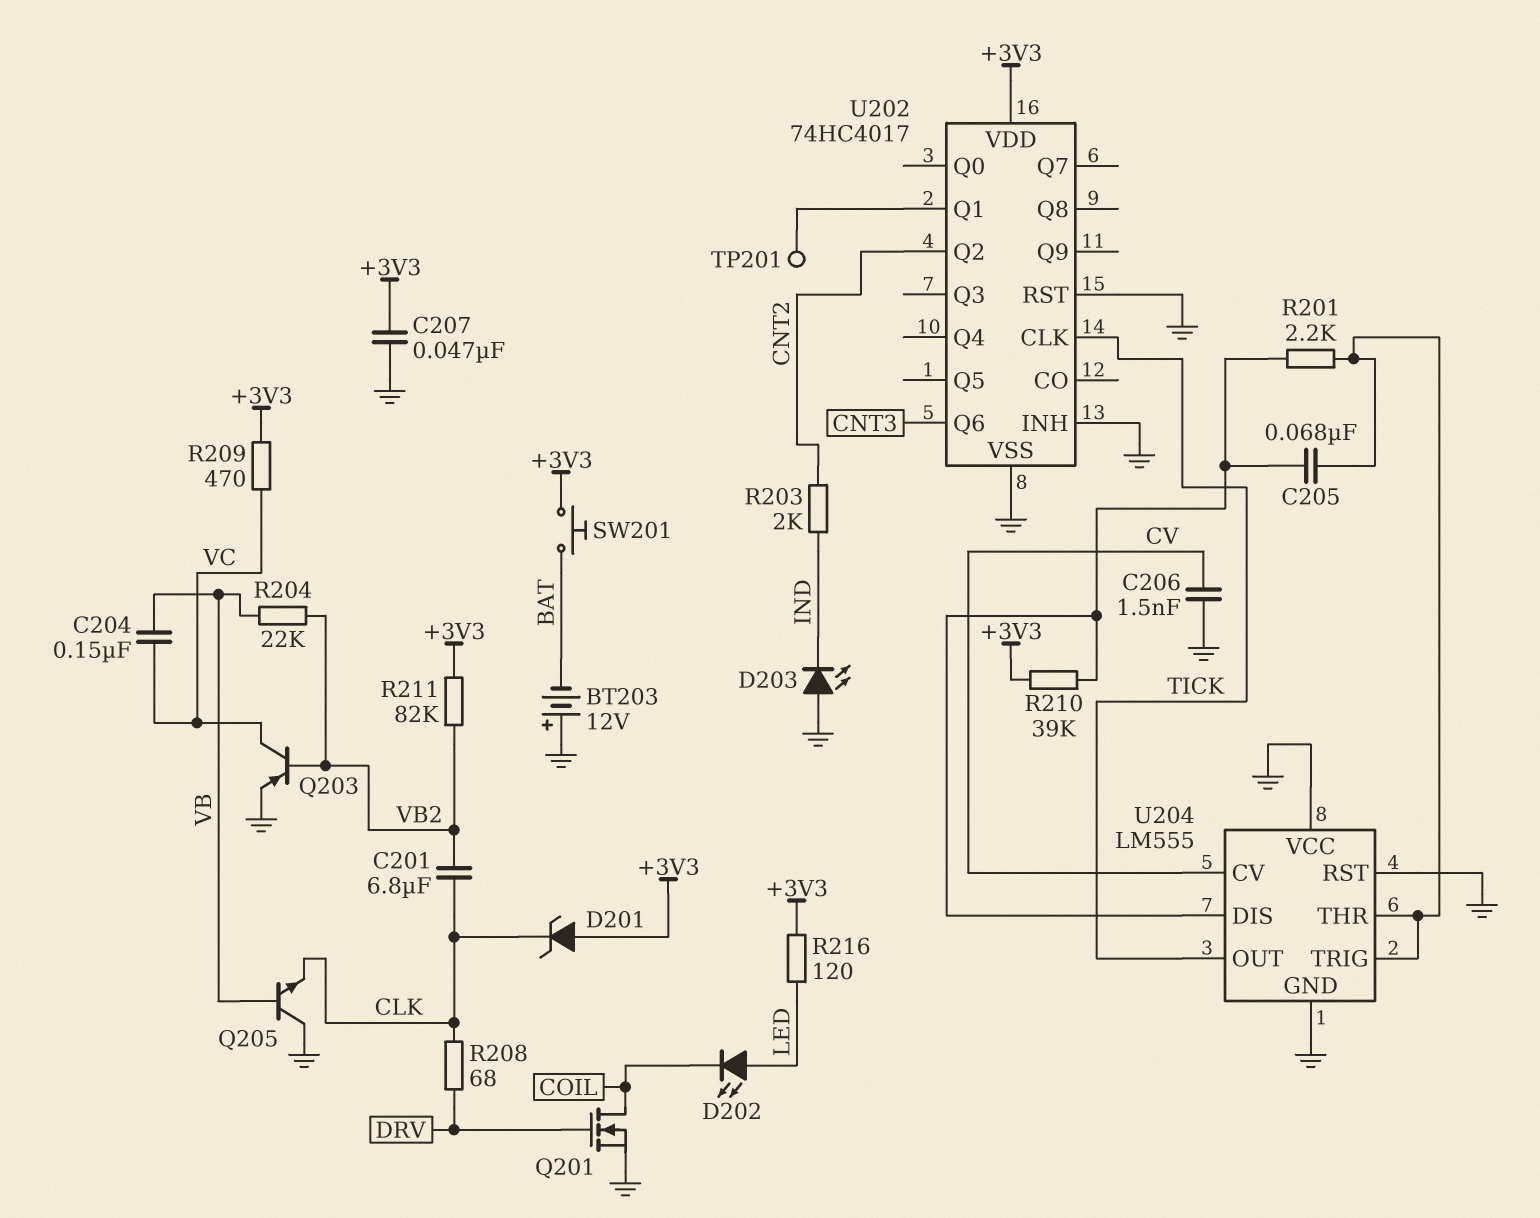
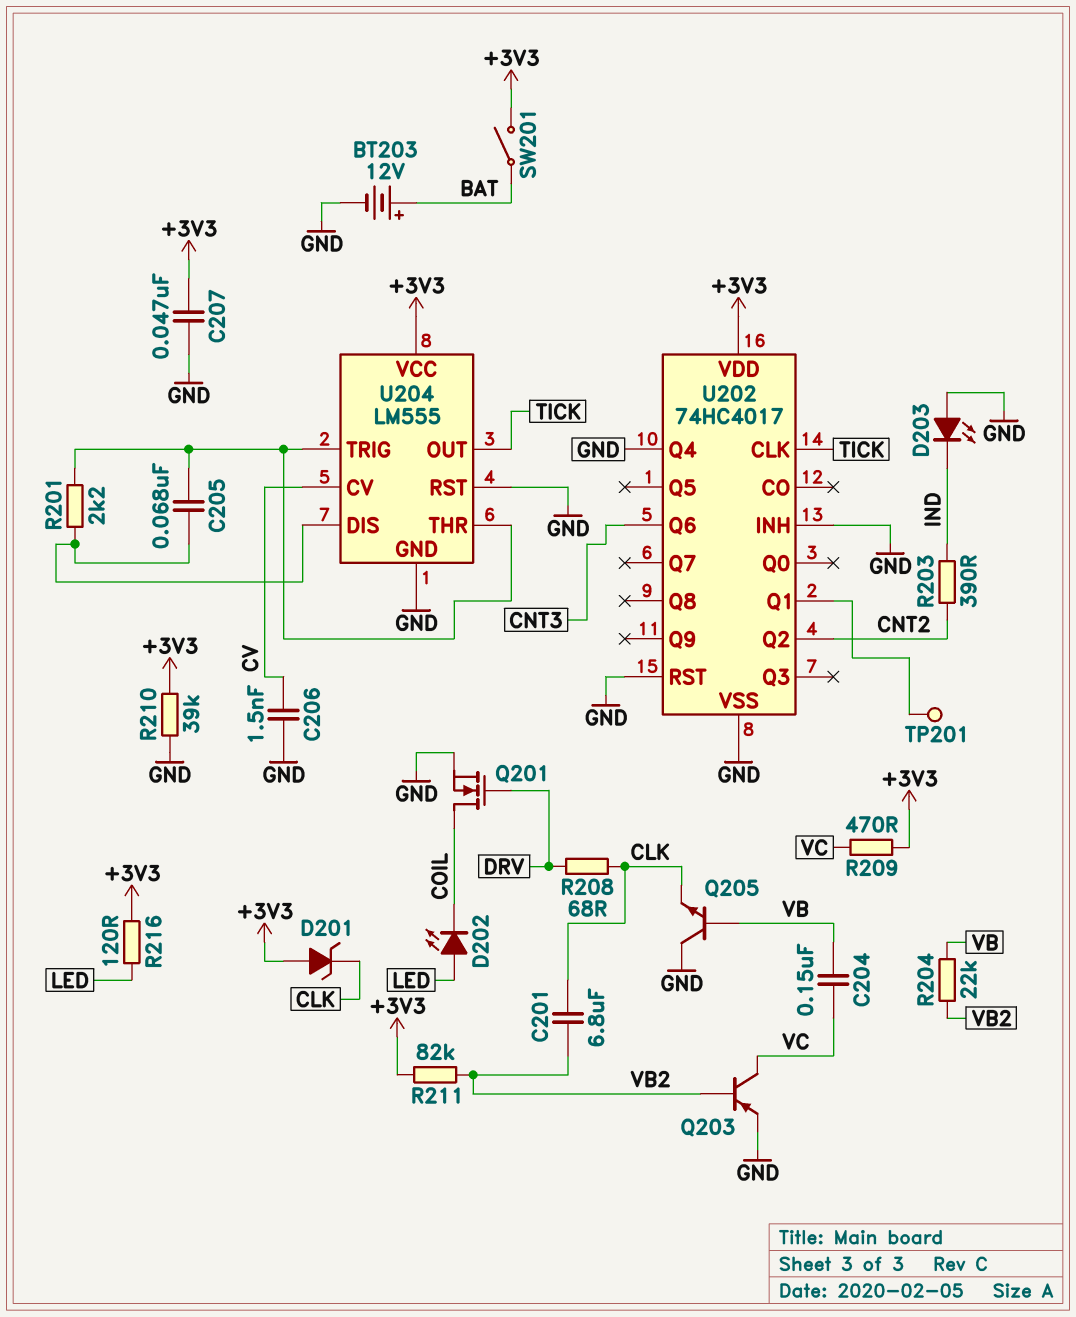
BT203: 12V (plus GND, minus BAT) -> 12V (plus BAT, minus GND)
R203: 2k (CNT2, IND) -> 390 (CNT2, IND)
R210: 39k (+3V3, U204/DIS) -> 39k (+3V3, GND)
SW201: button (+3V3, BAT) -> switch (+3V3, BAT)
U202 pin Q4: none -> GND
U204 pin VCC: GND -> +3V3

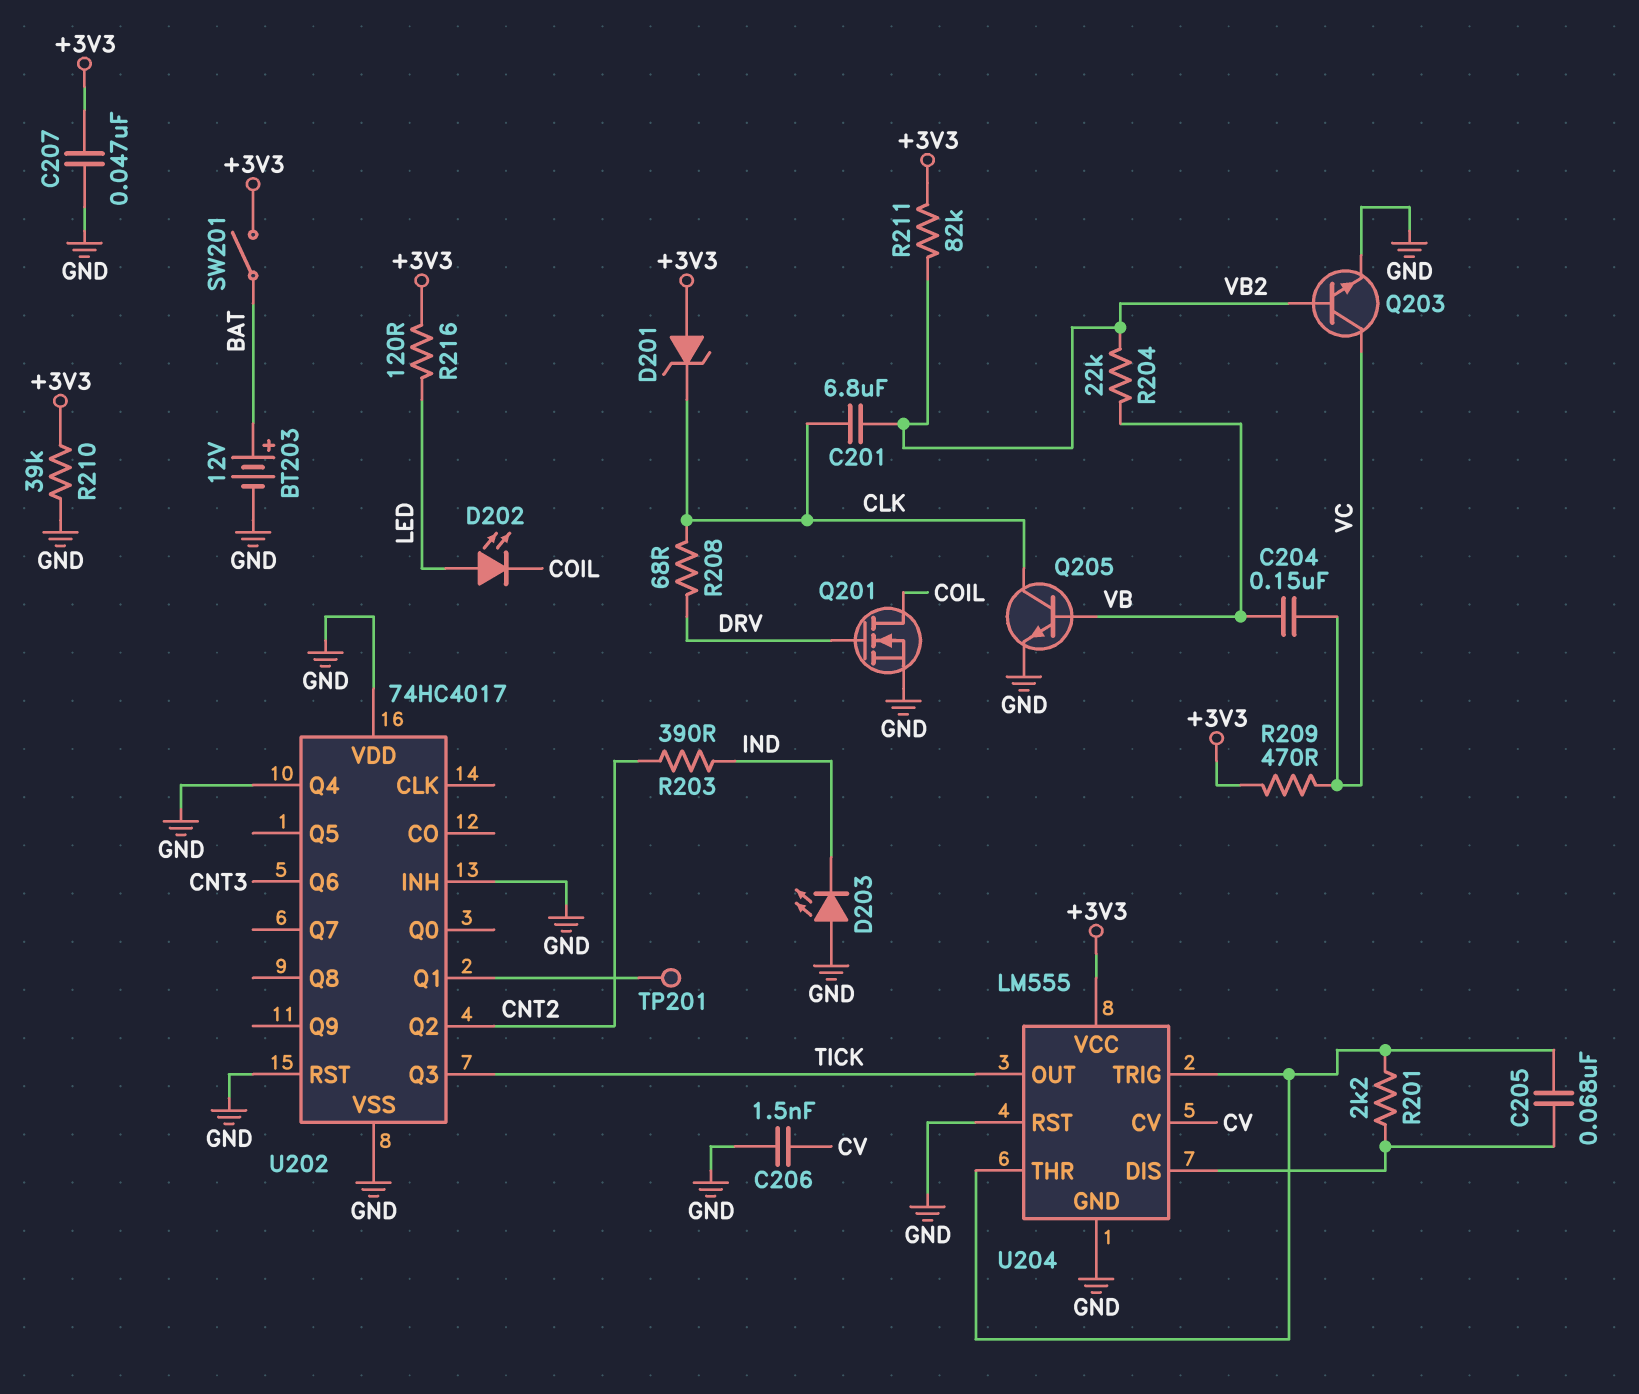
Q203: PNP (B VB2, C VC, E GND) -> NPN (B VB2, C VC, E GND)
Q205: NPN (B VB, C GND, E CLK) -> NPN (B VB, C CLK, E GND)
U202 pin CLK: TICK -> none
U202 pin Q3: none -> TICK
U202 pin VDD: +3V3 -> GND

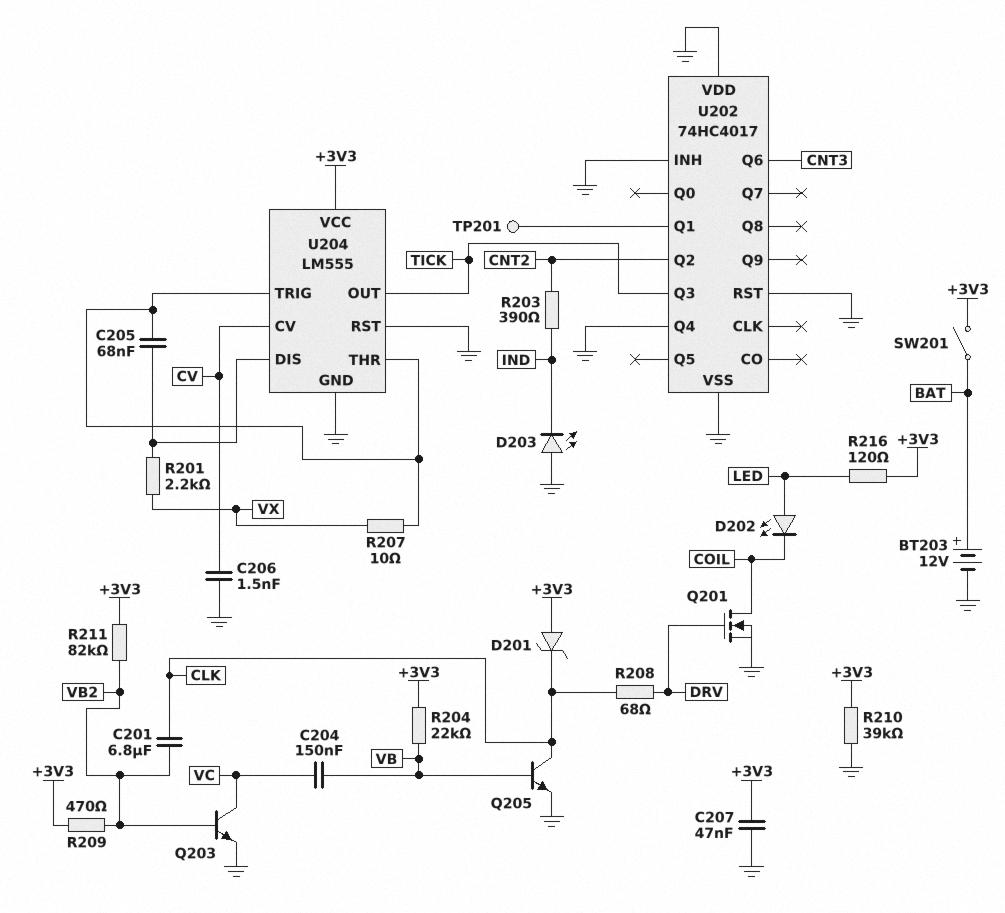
R201: 2.2k (U204/DIS, U204/THR) -> 2.2k (U204/DIS, VX)
R204: 22k (VB, VB2) -> 22k (+3V3, VB)
R207: none -> 10 (U204/THR, VX)
R209: 470 (+3V3, VC) -> 470 (+3V3, VB2)

